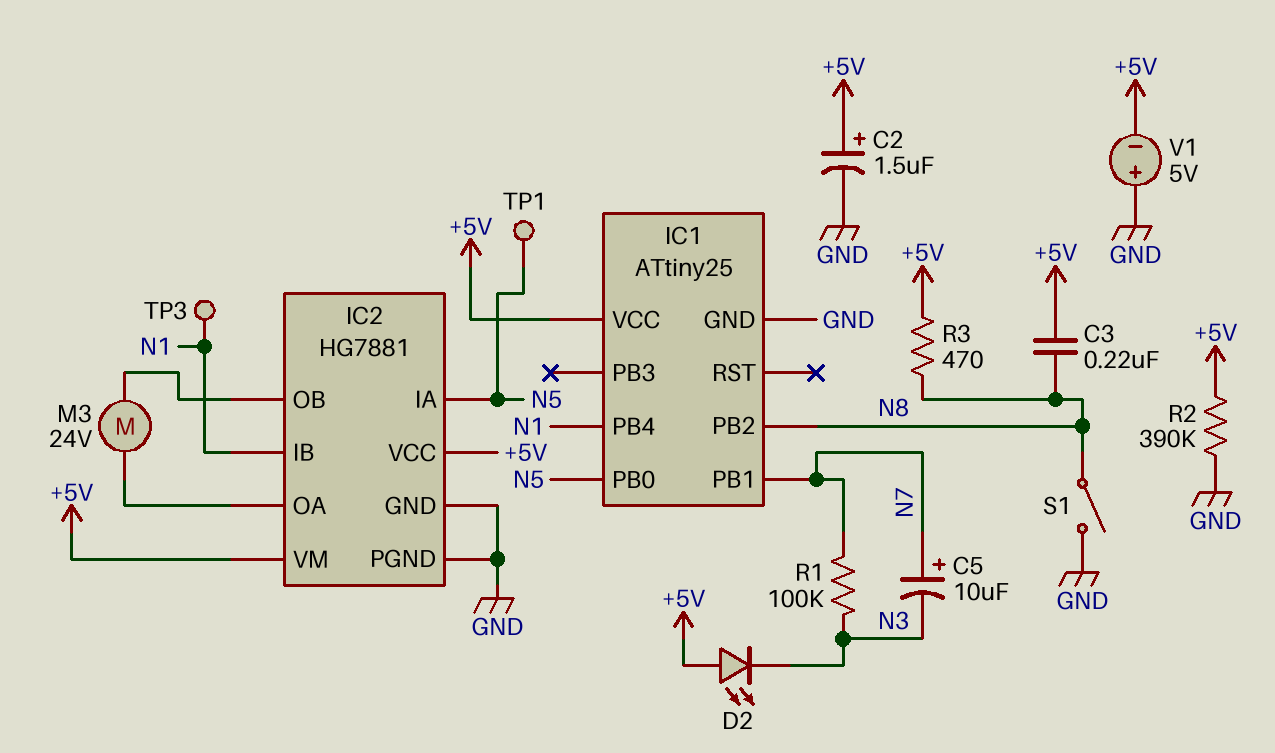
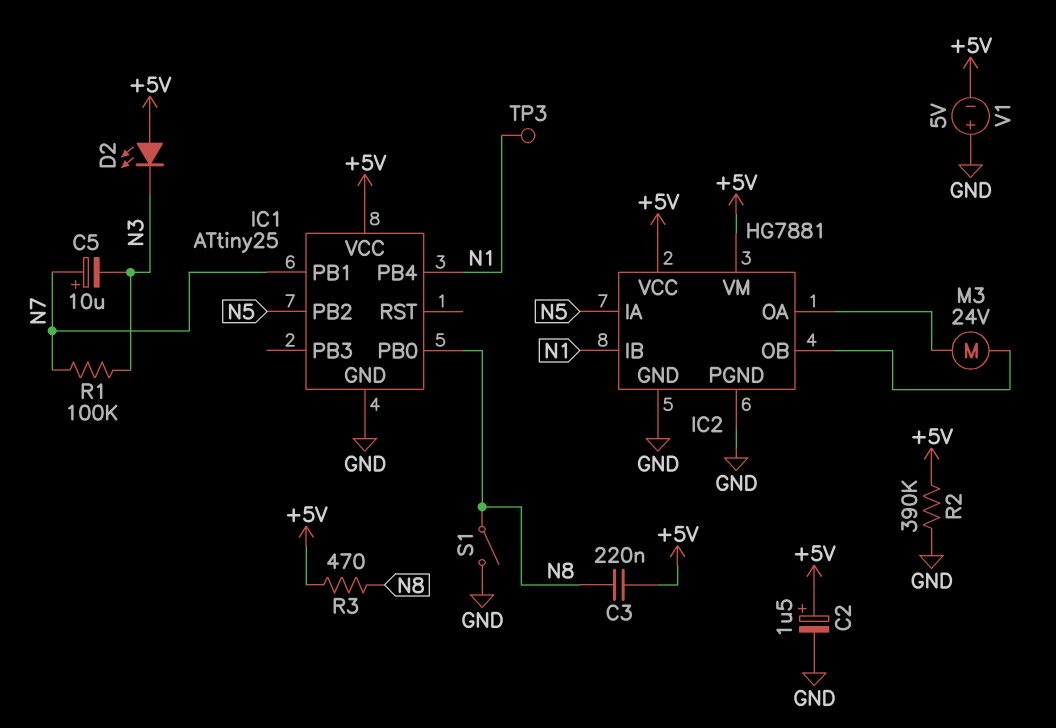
IC1 pin PB0: N5 -> N8
IC1 pin PB2: N8 -> N5
TP1: test point (N5) -> none

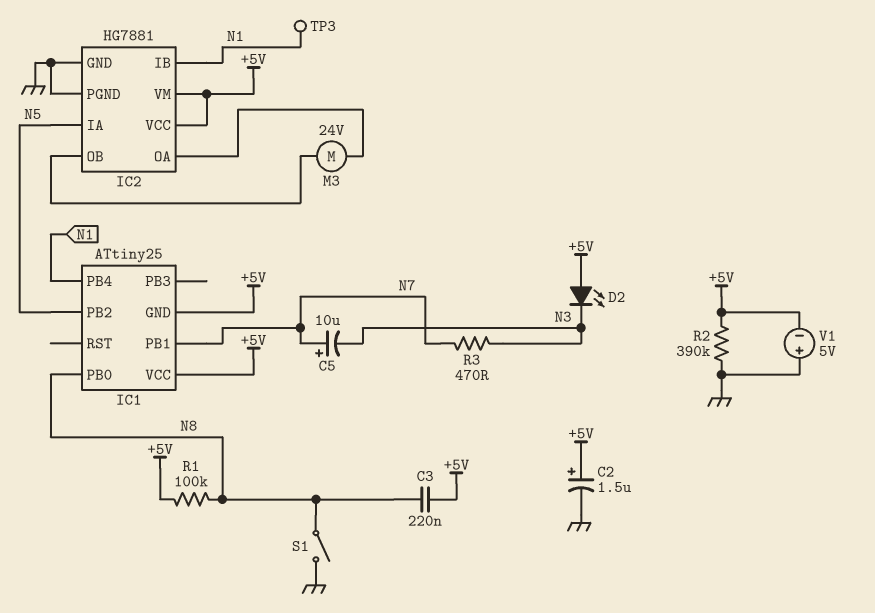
IC1 pin GND: GND -> +5V
R1: 100k (N3, N7) -> 100k (+5V, N8)
R3: 470 (+5V, N8) -> 470 (N3, N7)

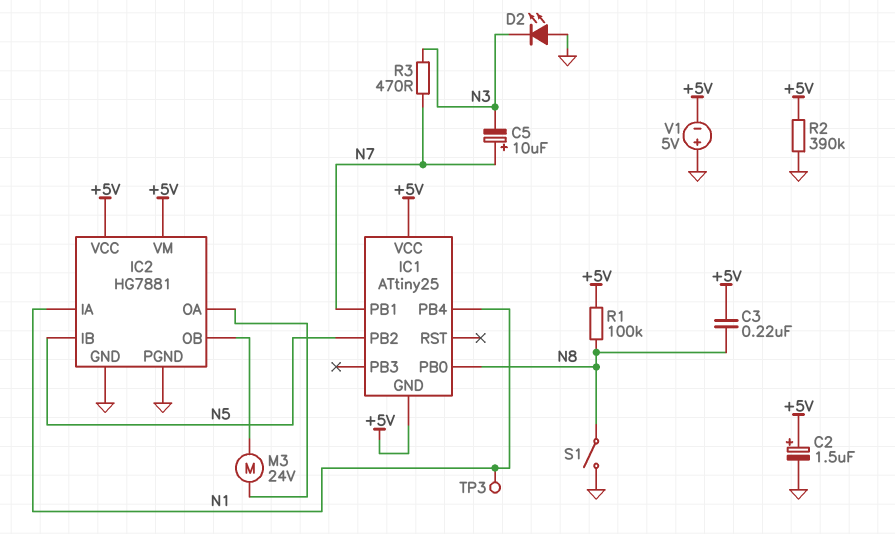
D2: LED (A +5V, K N3) -> LED (A GND, K N3)
IC2 pin IA: N5 -> N1
IC2 pin IB: N1 -> N5

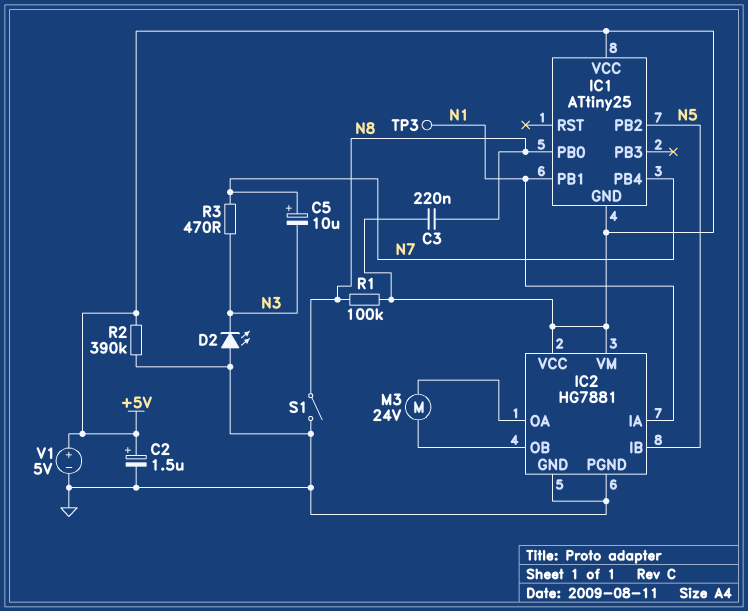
IC1 pin PB1: N7 -> N1
IC1 pin PB4: N1 -> N7
V1: 5V (plus GND, minus +5V) -> 5V (plus +5V, minus GND)

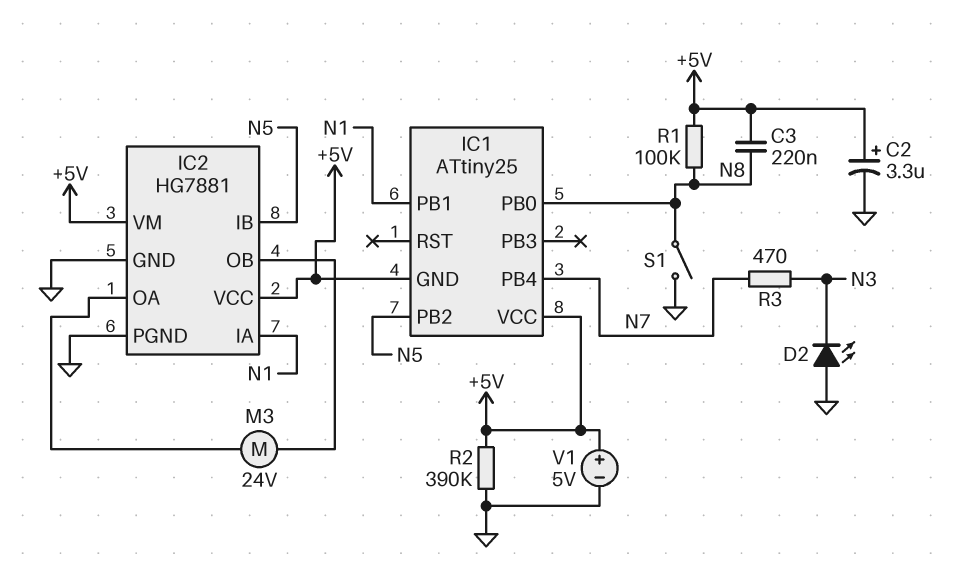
C2: 1.5uF (plus +5V, minus GND) -> 3.3uF (plus +5V, minus GND)
C5: 10uF (plus N7, minus N3) -> none
TP3: test point (N1) -> none

